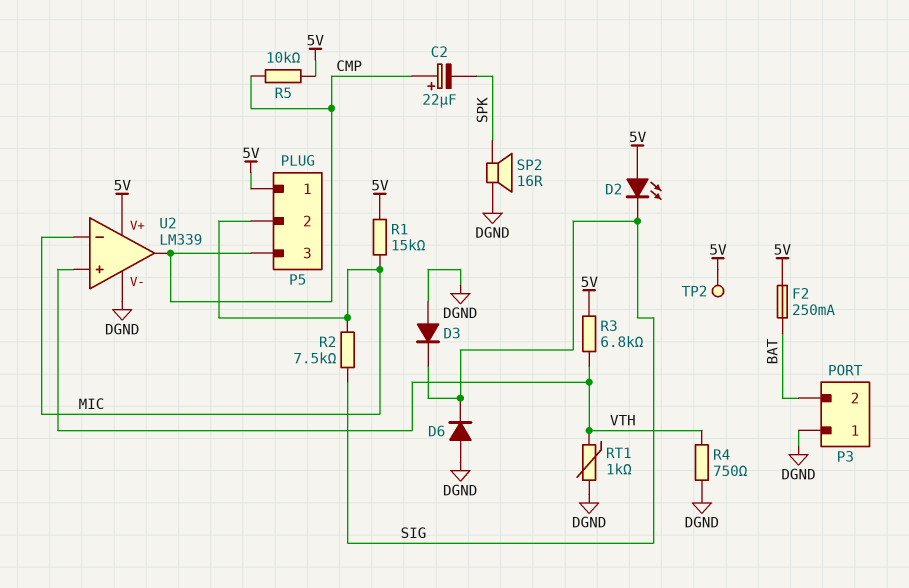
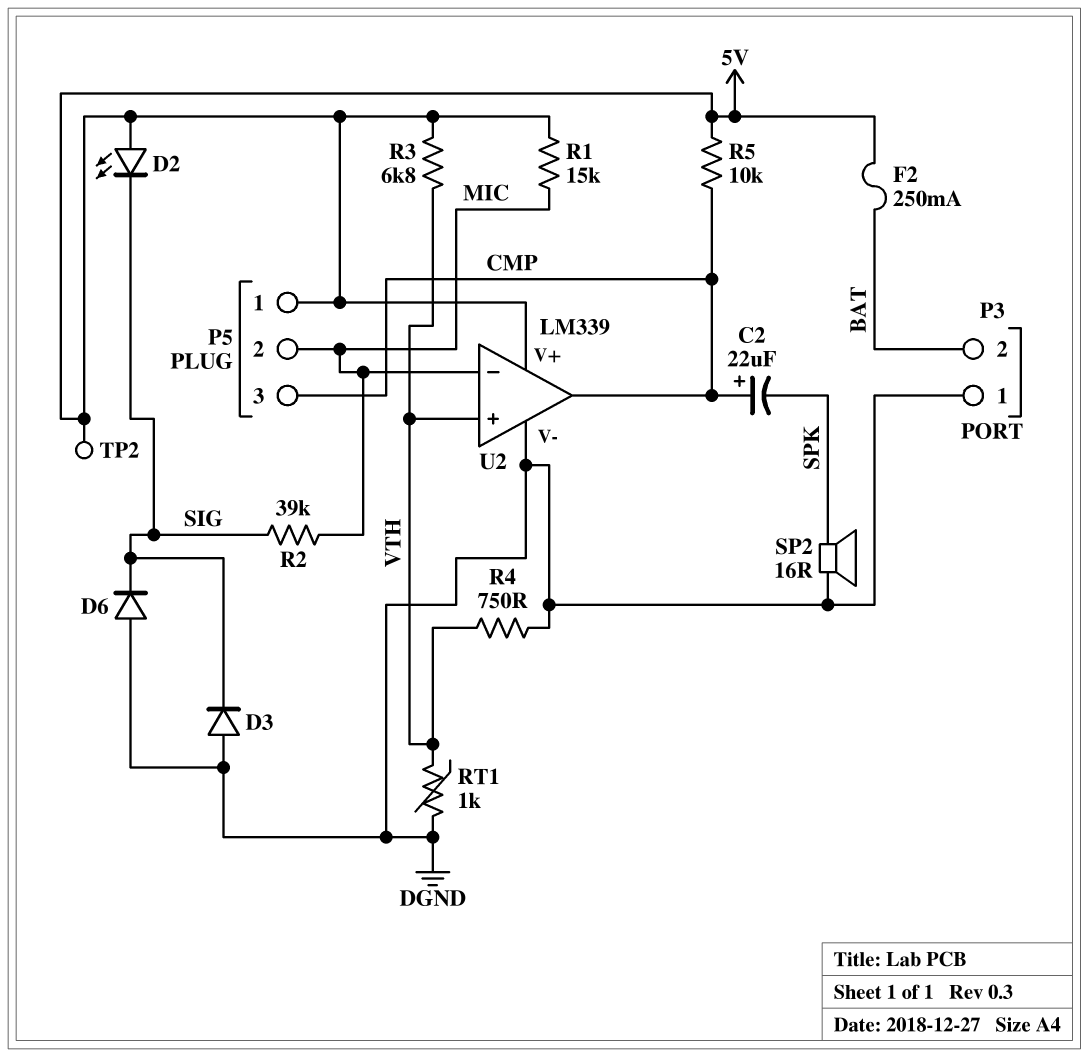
R2: 7.5k (MIC, SIG) -> 39k (MIC, SIG)

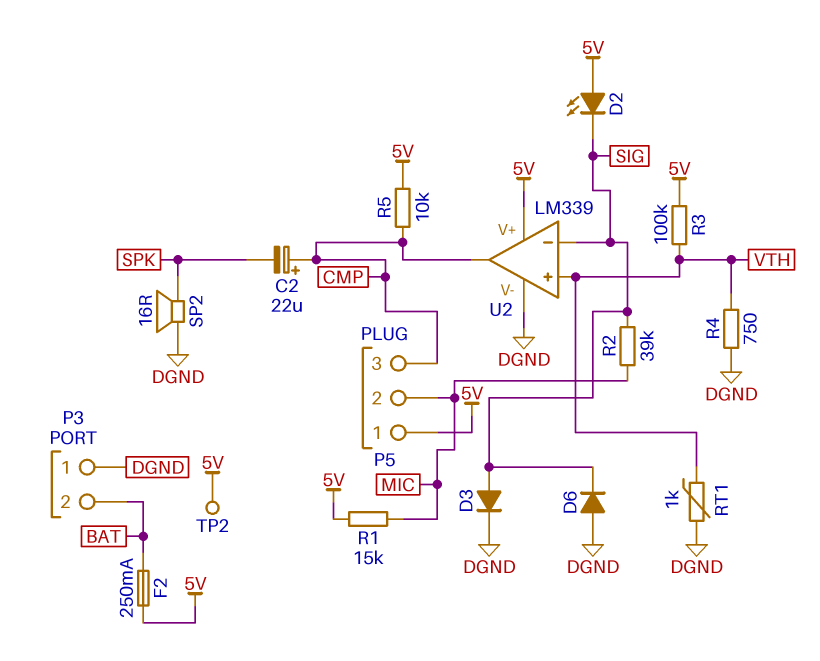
D3: diode (A DGND, K SIG) -> diode (A SIG, K DGND)
R3: 6.8k (5V, VTH) -> 100k (5V, VTH)
U2 pin in-: MIC -> SIG

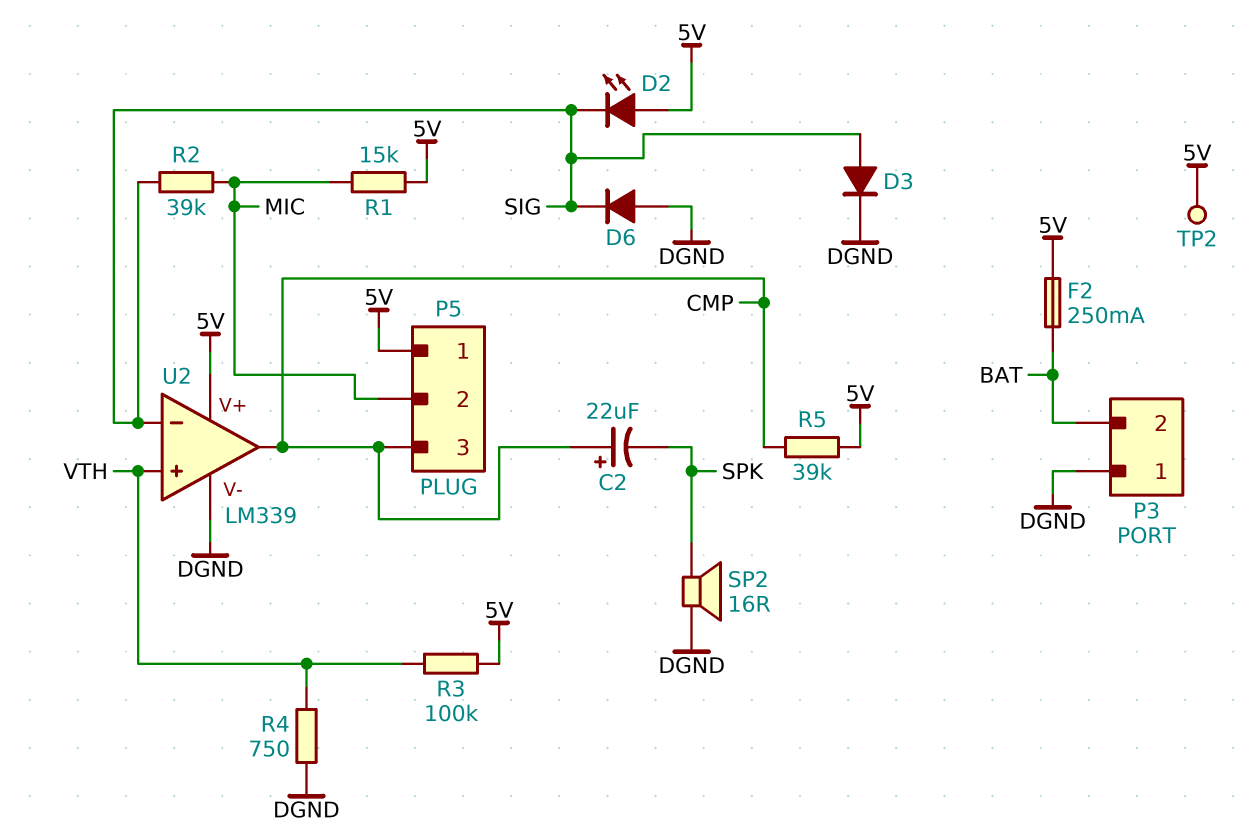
R5: 10k (5V, CMP) -> 39k (5V, CMP)
RT1: 1k (DGND, VTH) -> none

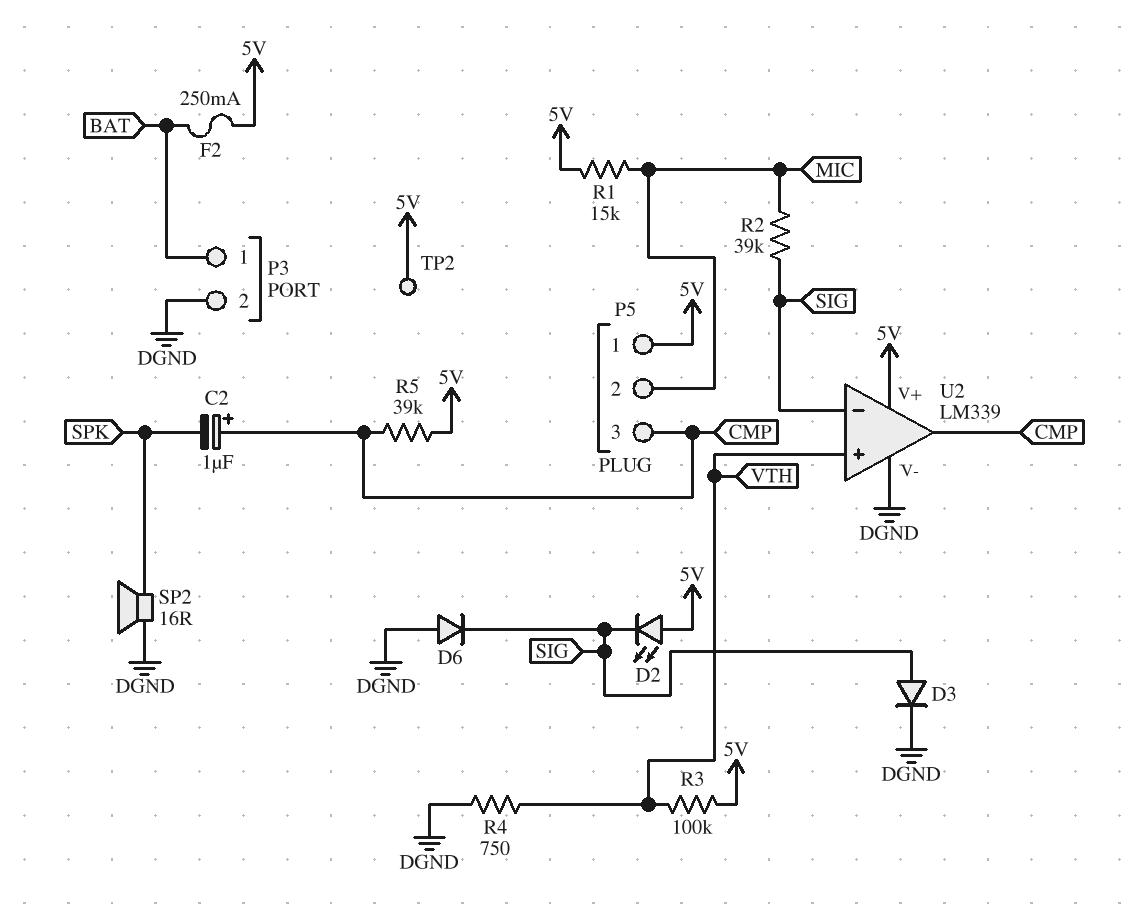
C2: 22uF (plus CMP, minus SPK) -> 1uF (plus CMP, minus SPK)
P3 pin 1: DGND -> BAT
P3 pin 2: BAT -> DGND

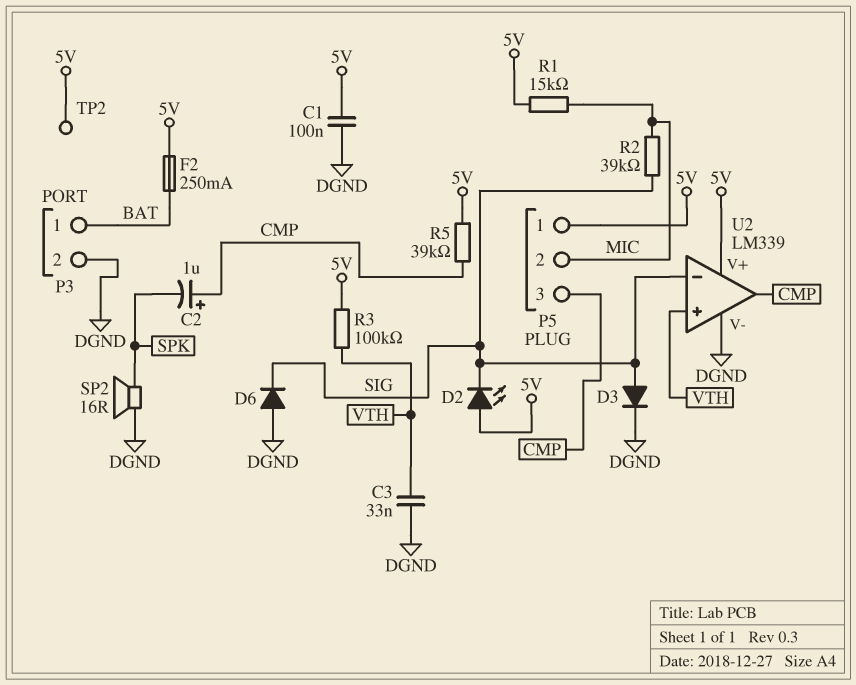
C1: none -> 100nF (5V, DGND)
C3: none -> 33nF (DGND, VTH)
R4: 750 (DGND, VTH) -> none

